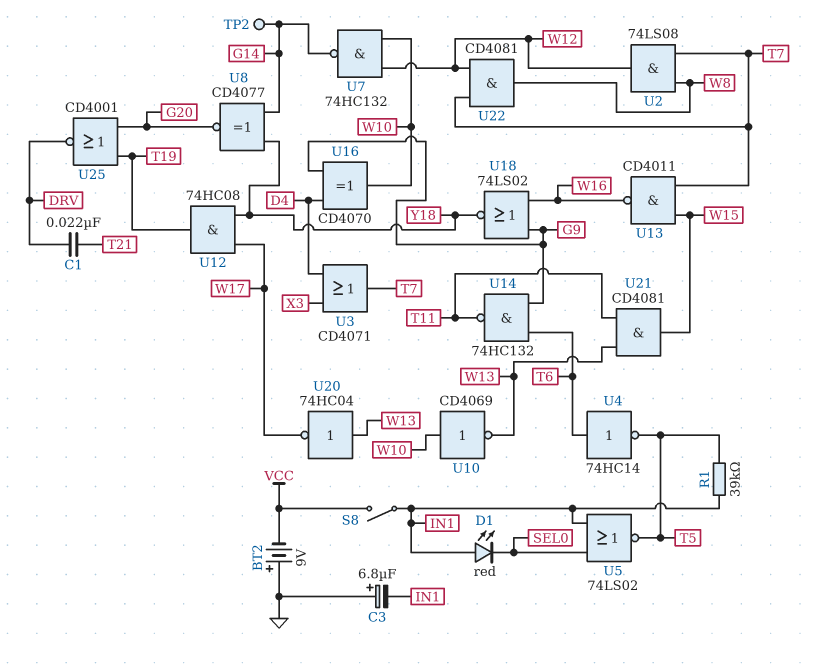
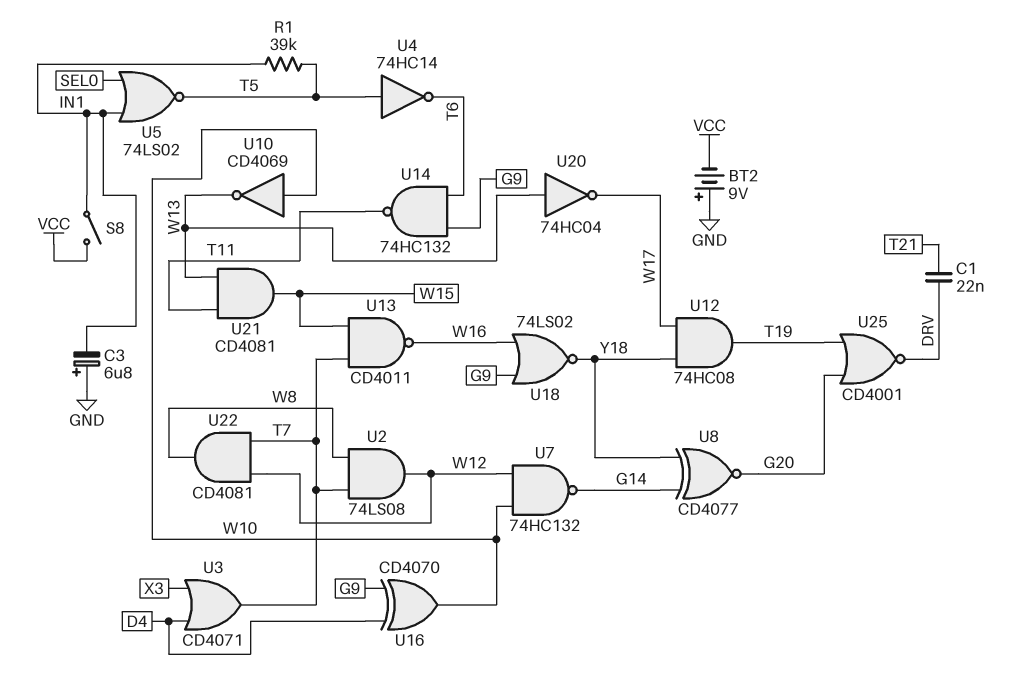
D1: LED red (A IN1, K SEL0) -> none
TP2: test point (G14) -> none
U4: NOT 74HC14 (in T6, out T5) -> NOT 74HC14 (in T5, out T6)

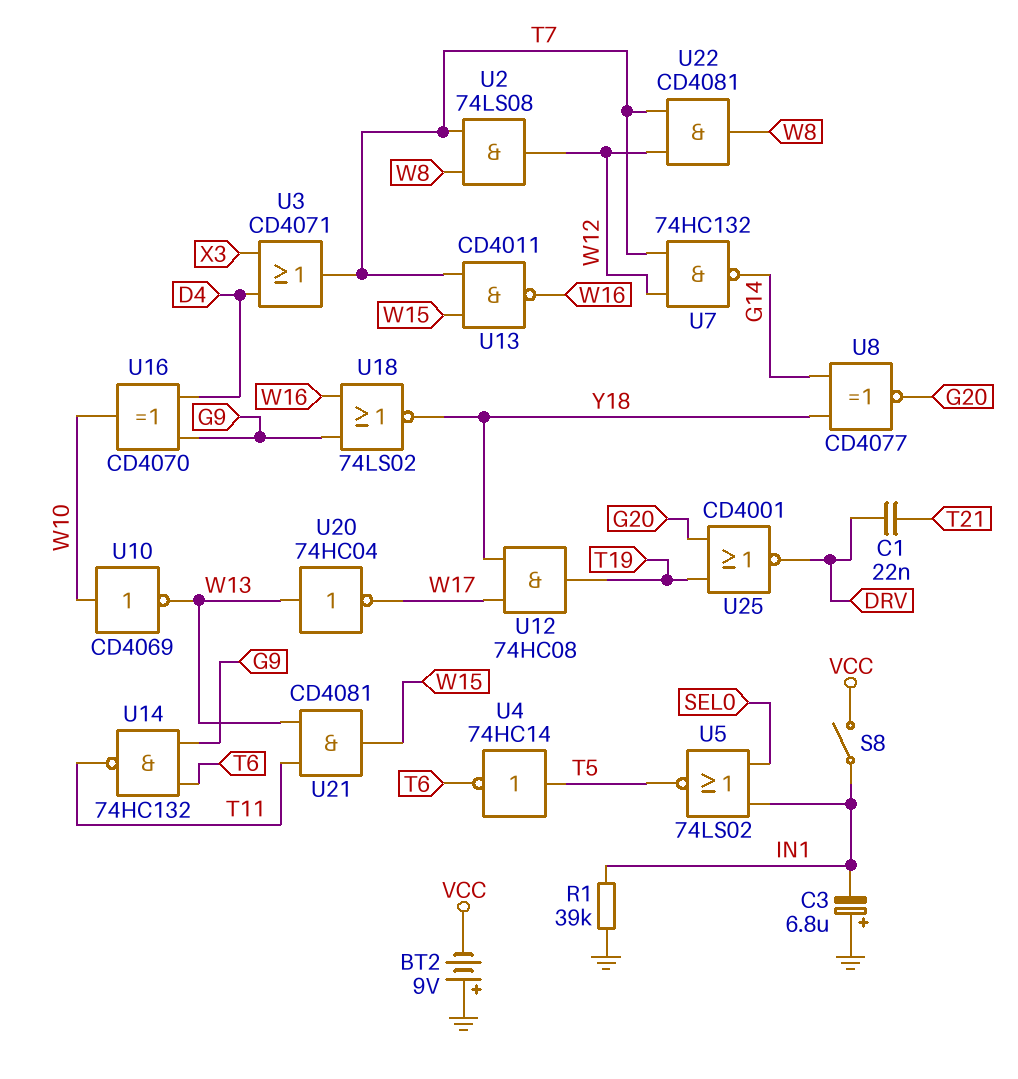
R1: 39k (IN1, T5) -> 39k (GND, IN1)
U7: NAND 74HC132 (in W10, in W12, out G14) -> NAND 74HC132 (in T7, in W12, out G14)

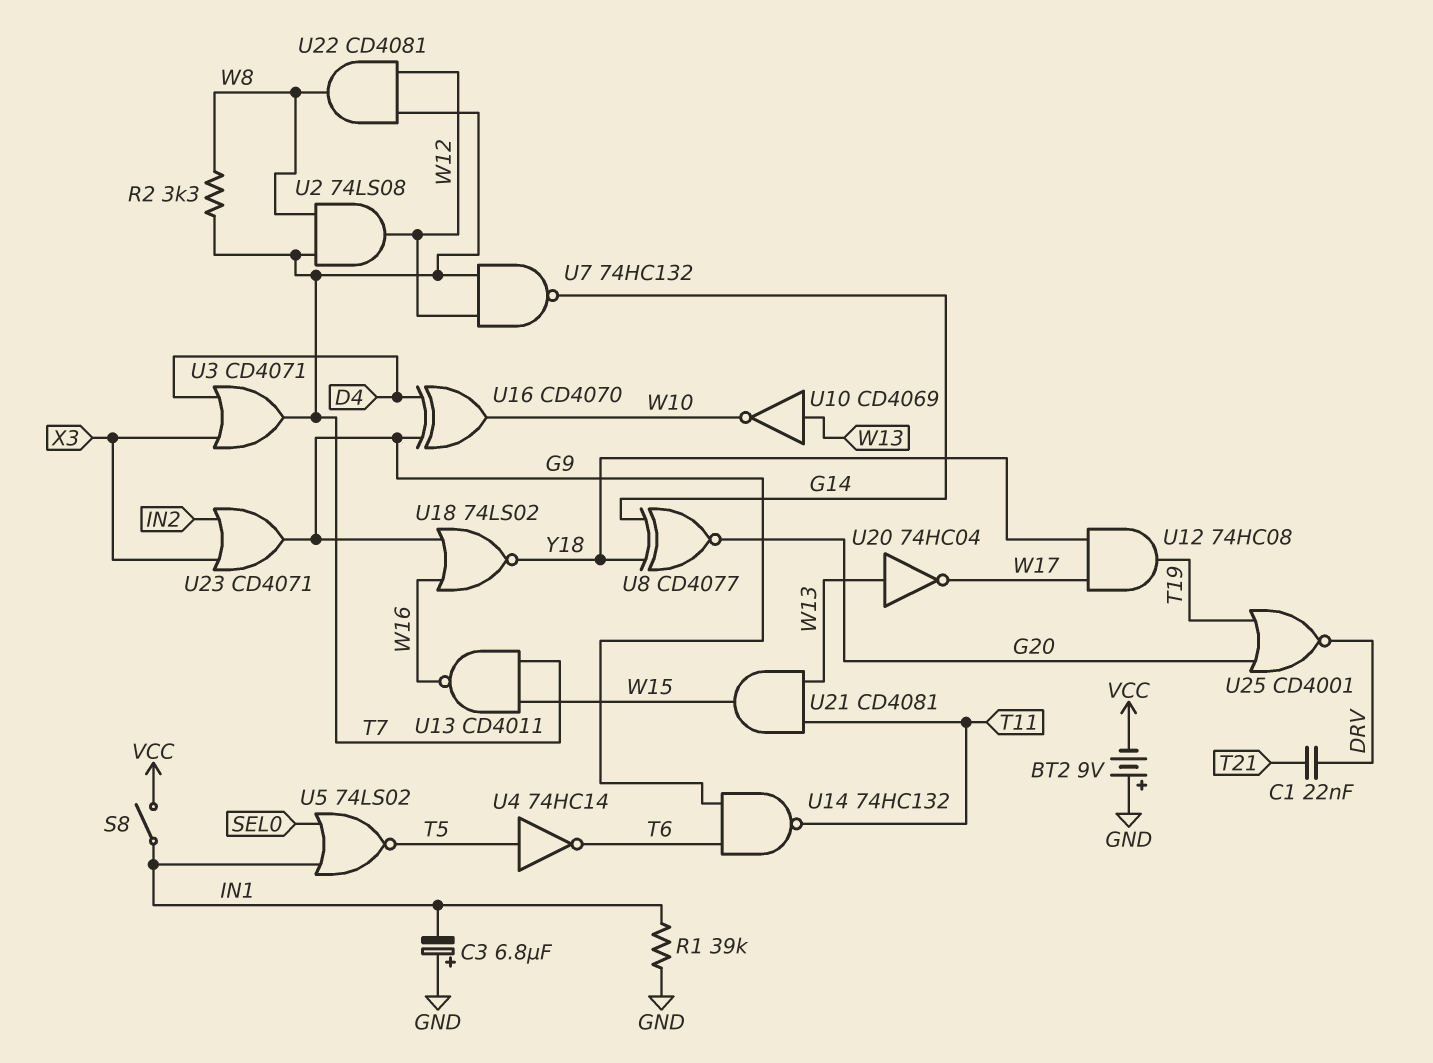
R2: none -> 3.3k (T7, W8)
U10: NOT CD4069 (in W10, out W13) -> NOT CD4069 (in W13, out W10)
U23: none -> OR CD4071 (in IN2, in X3, out G9)

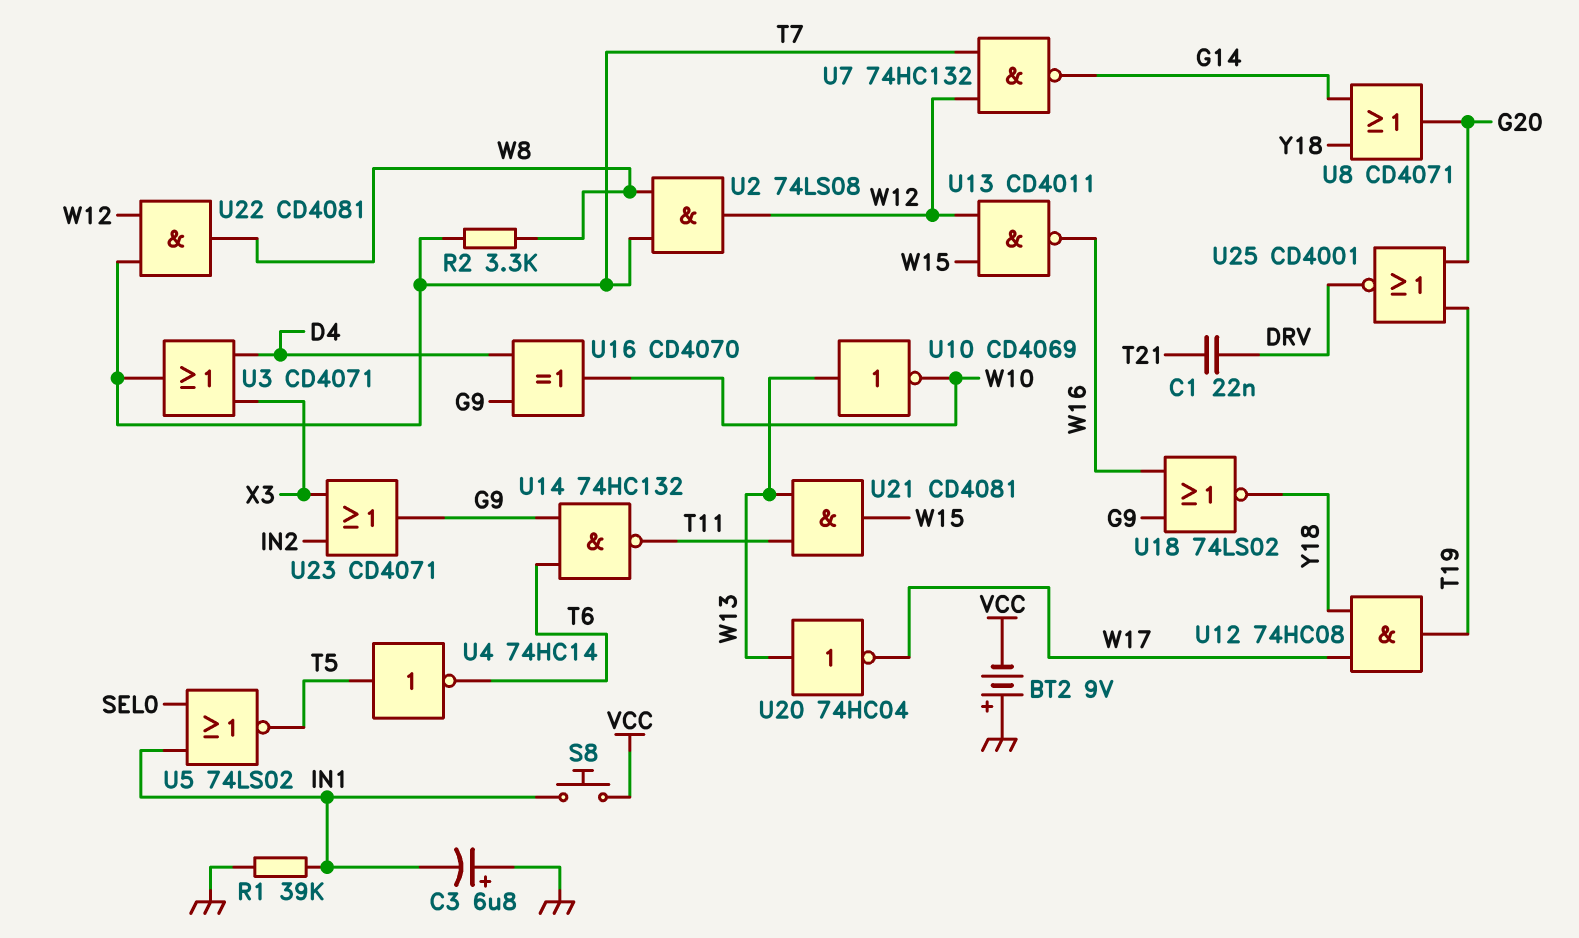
S8: switch (IN1, VCC) -> button (IN1, VCC)
U8: XNOR CD4077 (in G14, in Y18, out G20) -> OR CD4071 (in G14, in Y18, out G20)
U13: NAND CD4011 (in T7, in W15, out W16) -> NAND CD4011 (in W12, in W15, out W16)

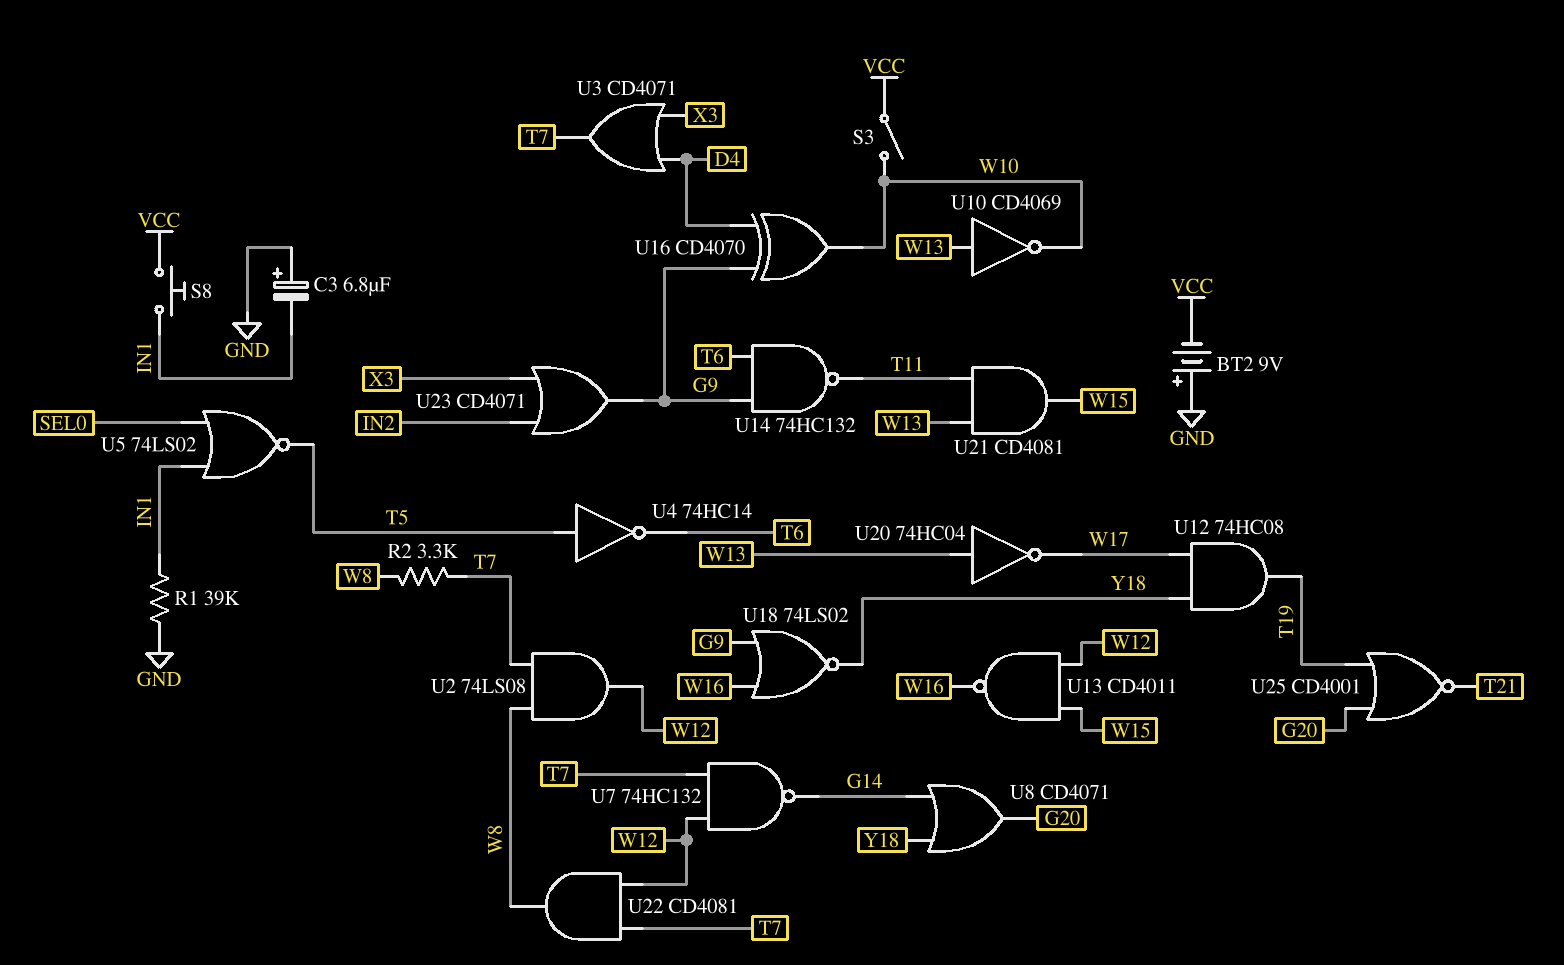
C1: 22nF (DRV, T21) -> none
S3: none -> switch (VCC, W10)
U25: NOR CD4001 (in G20, in T19, out DRV) -> NOR CD4001 (in G20, in T19, out T21)

